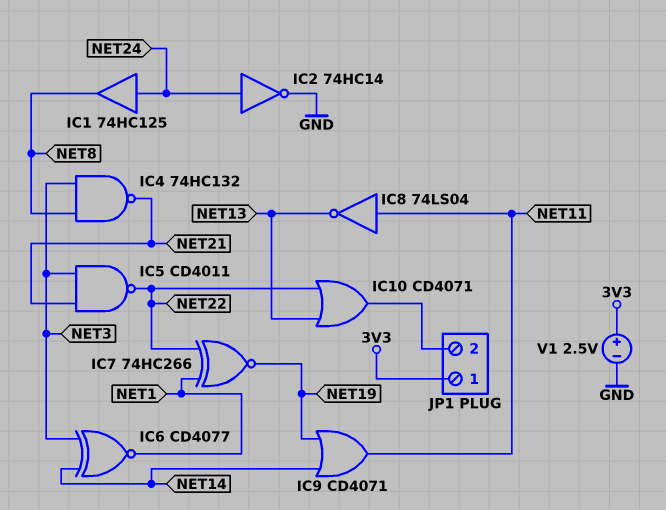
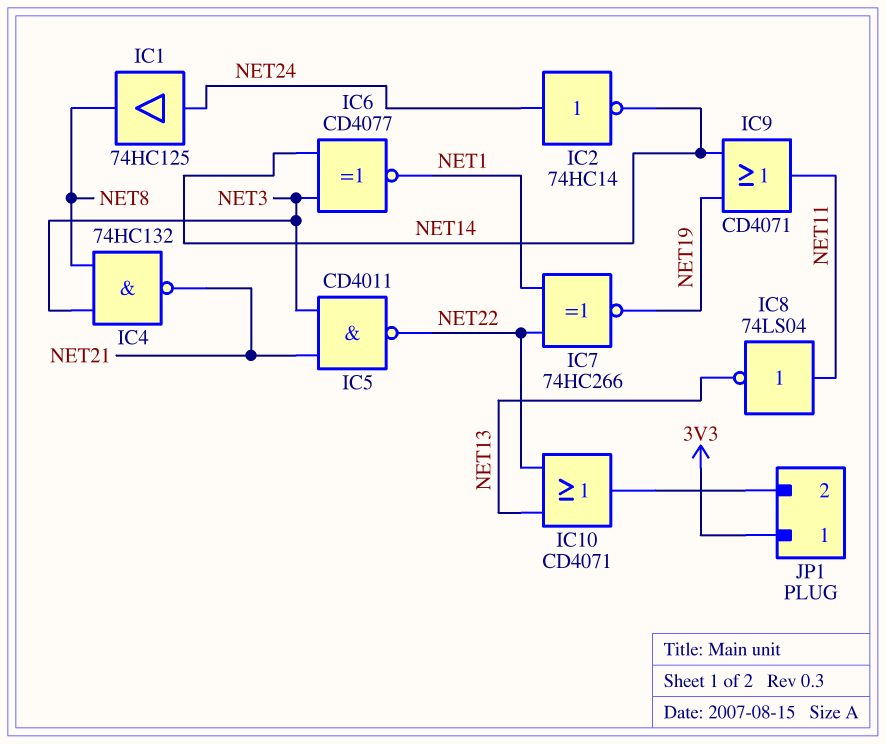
IC2: NOT 74HC14 (in NET24, out GND) -> NOT 74HC14 (in NET24, out NET14)
V1: 2.5V (plus 3V3, minus GND) -> none

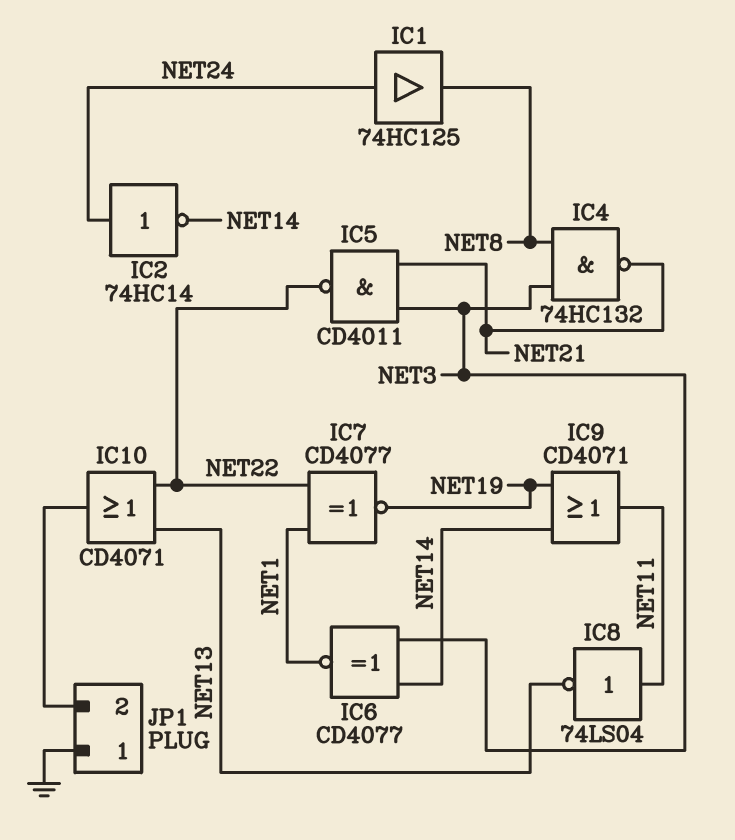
IC7: XNOR 74HC266 (in NET1, in NET22, out NET19) -> XNOR CD4077 (in NET1, in NET22, out NET19)
JP1 pin 1: 3V3 -> GND

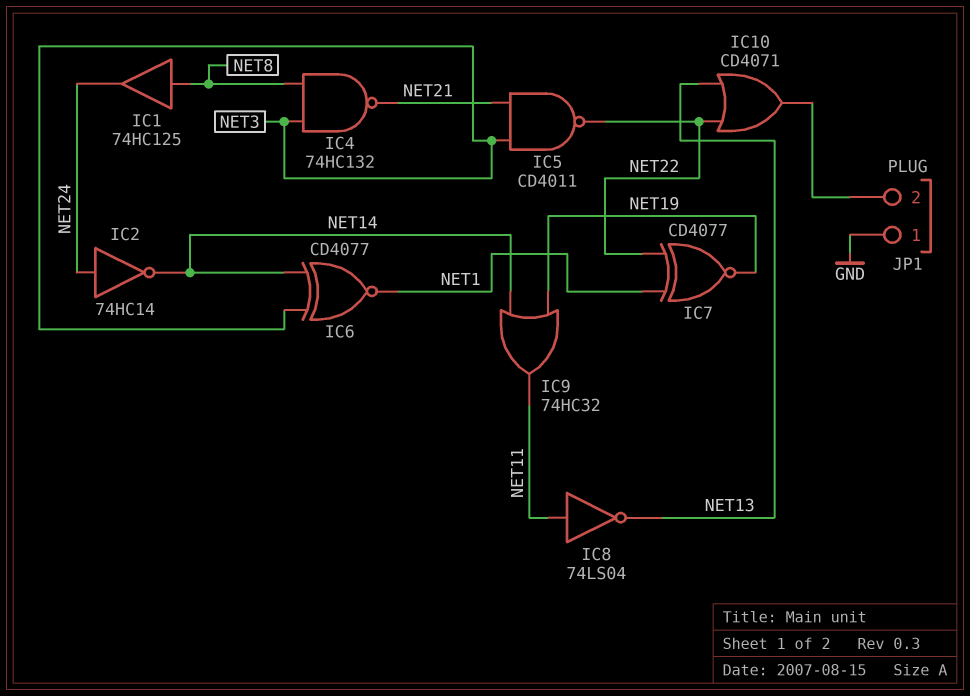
IC1: buffer 74HC125 (in NET24, out NET8) -> buffer 74HC125 (in NET8, out NET24)
IC9: OR CD4071 (in NET14, in NET19, out NET11) -> OR 74HC32 (in NET14, in NET19, out NET11)

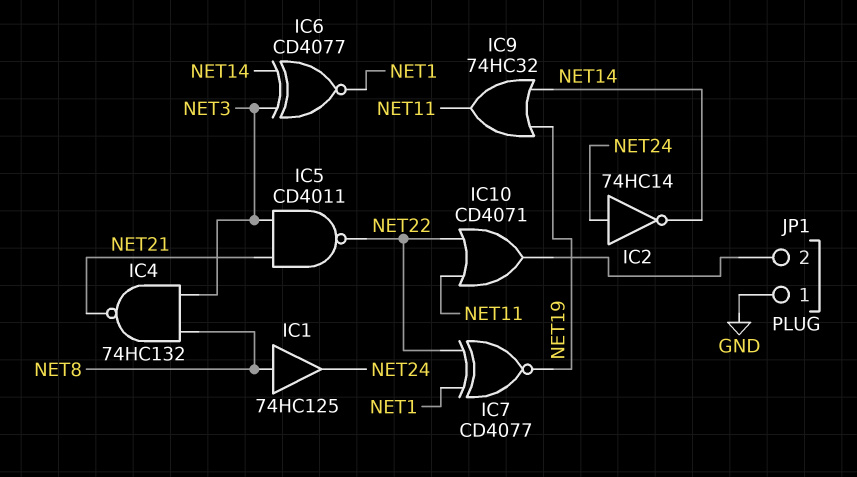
IC8: NOT 74LS04 (in NET11, out NET13) -> none
IC10: OR CD4071 (in NET13, in NET22, out JP1/2) -> OR CD4071 (in NET11, in NET22, out JP1/2)

